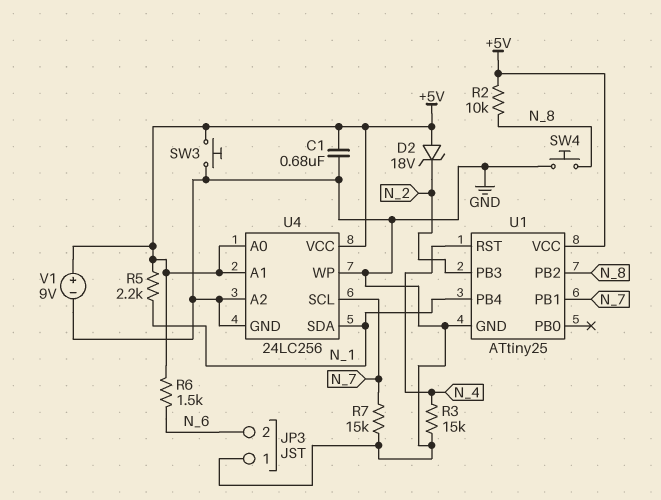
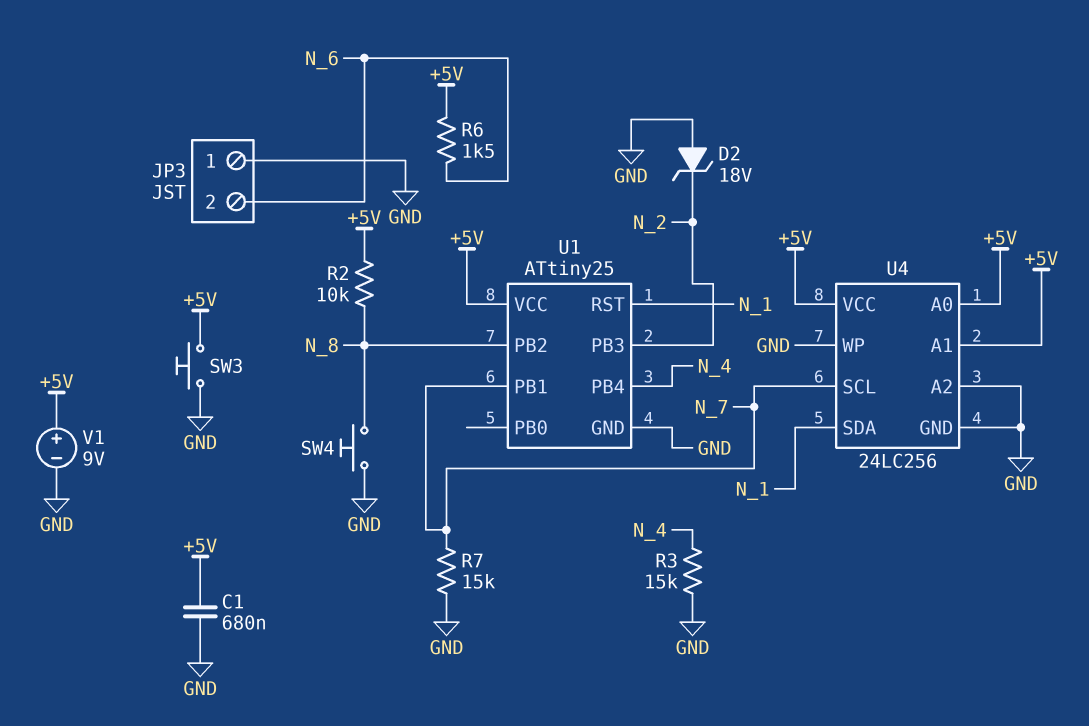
D2: zener 18V (A +5V, K N_2) -> zener 18V (A GND, K N_2)
R5: 2.2k (+5V, N_1) -> none
U1 pin PB4: N_1 -> N_4
U1 pin RST: N_4 -> N_1

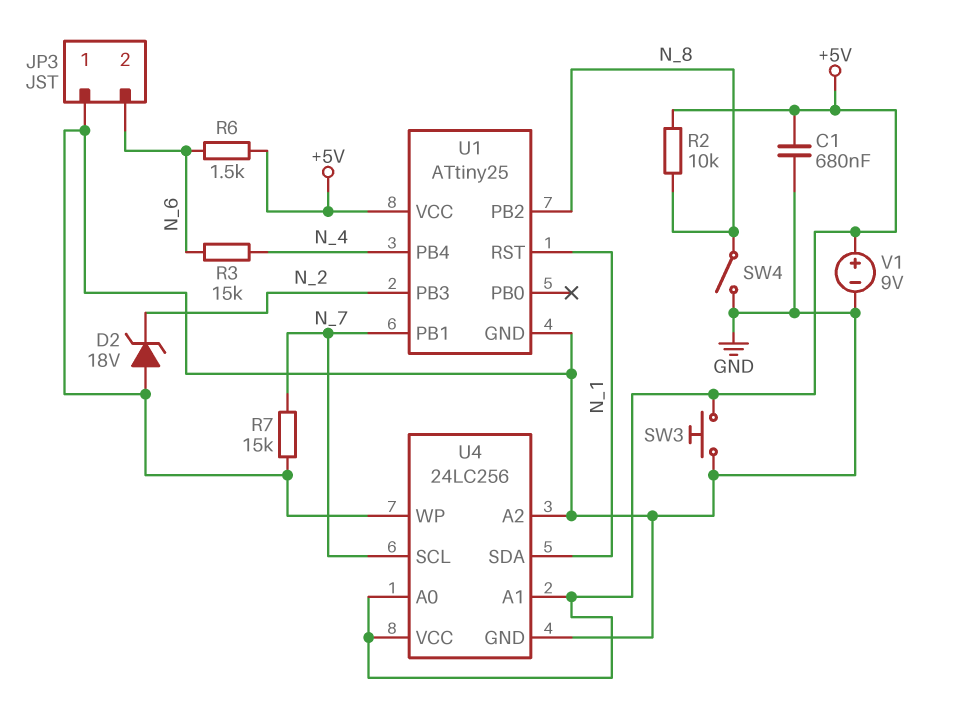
R3: 15k (GND, N_4) -> 15k (N_4, N_6)
SW4: button (GND, N_8) -> switch (GND, N_8)

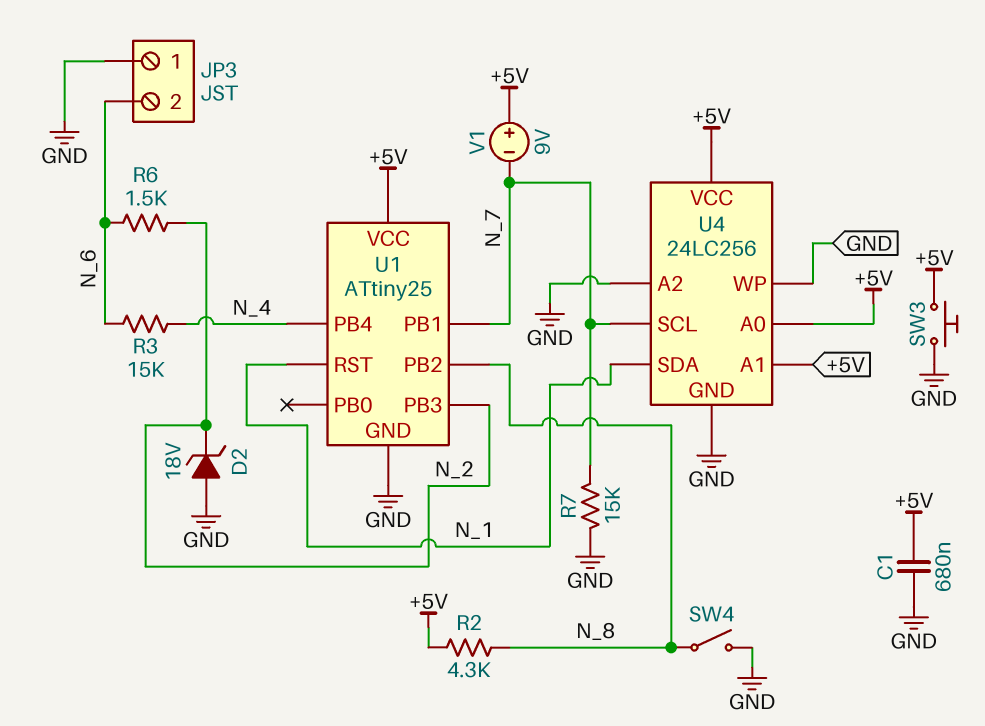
R2: 10k (+5V, N_8) -> 4.3k (+5V, N_8)
R6: 1.5k (+5V, N_6) -> 1.5k (N_2, N_6)
V1: 9V (plus +5V, minus GND) -> 9V (plus +5V, minus N_7)

